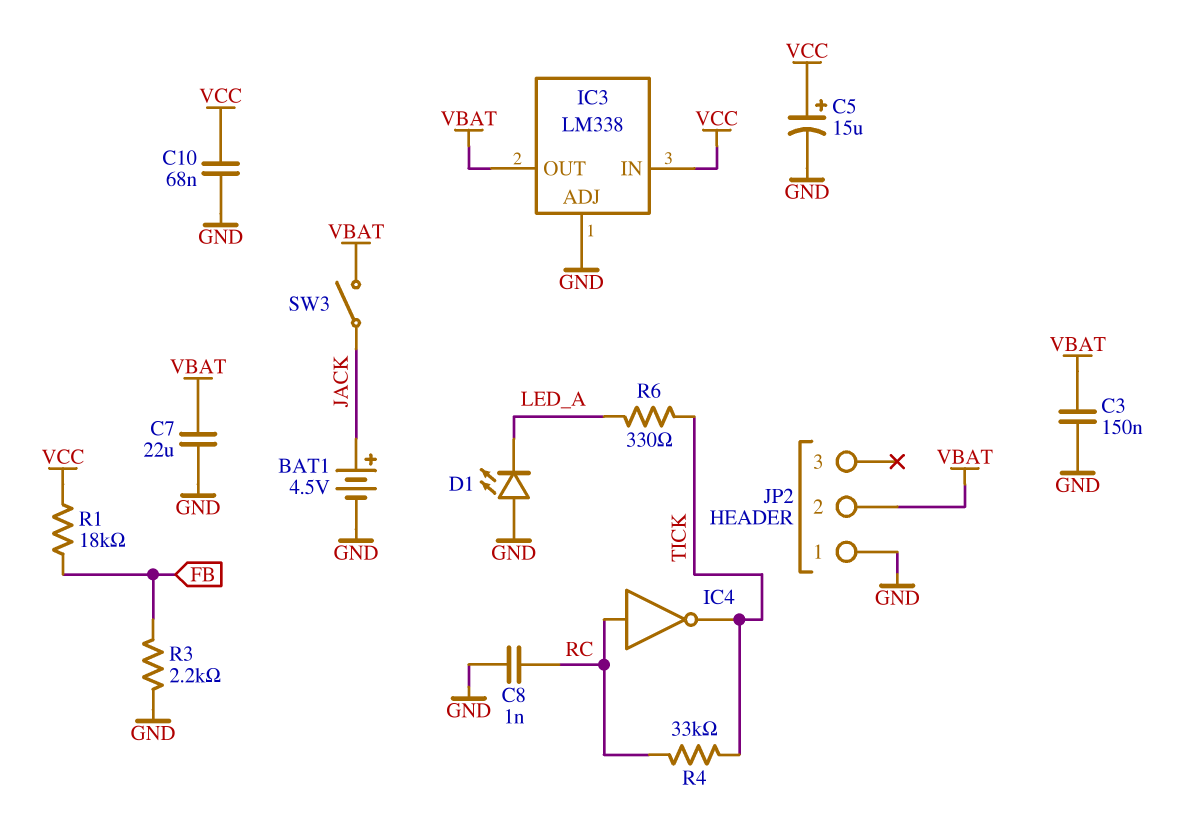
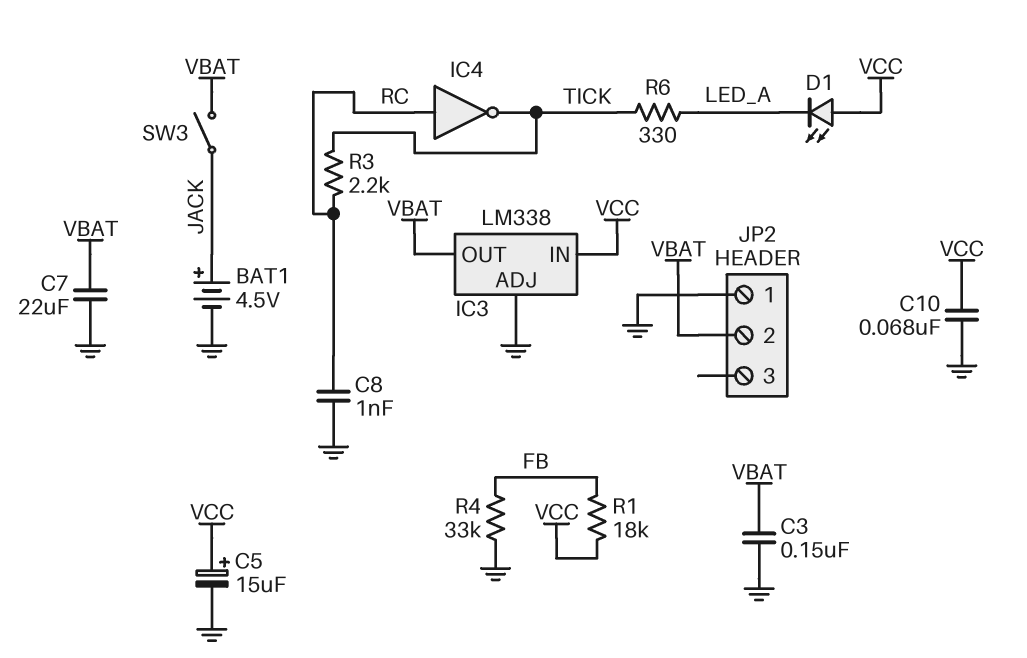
D1: LED (A GND, K LED_A) -> LED (A VCC, K LED_A)
R3: 2.2k (FB, GND) -> 2.2k (RC, TICK)
R4: 33k (RC, TICK) -> 33k (FB, GND)

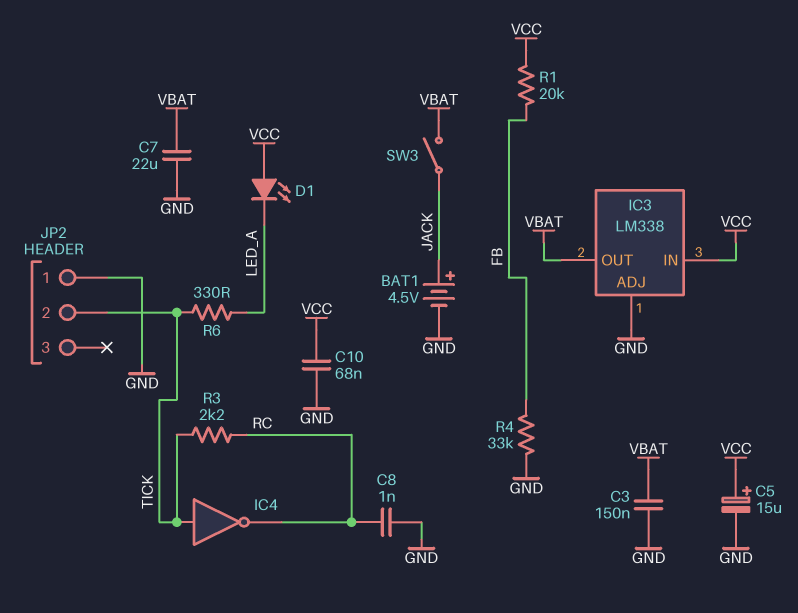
IC4: NOT (in RC, out TICK) -> NOT (in TICK, out RC)
JP2 pin 2: VBAT -> TICK
R1: 18k (FB, VCC) -> 20k (FB, VCC)

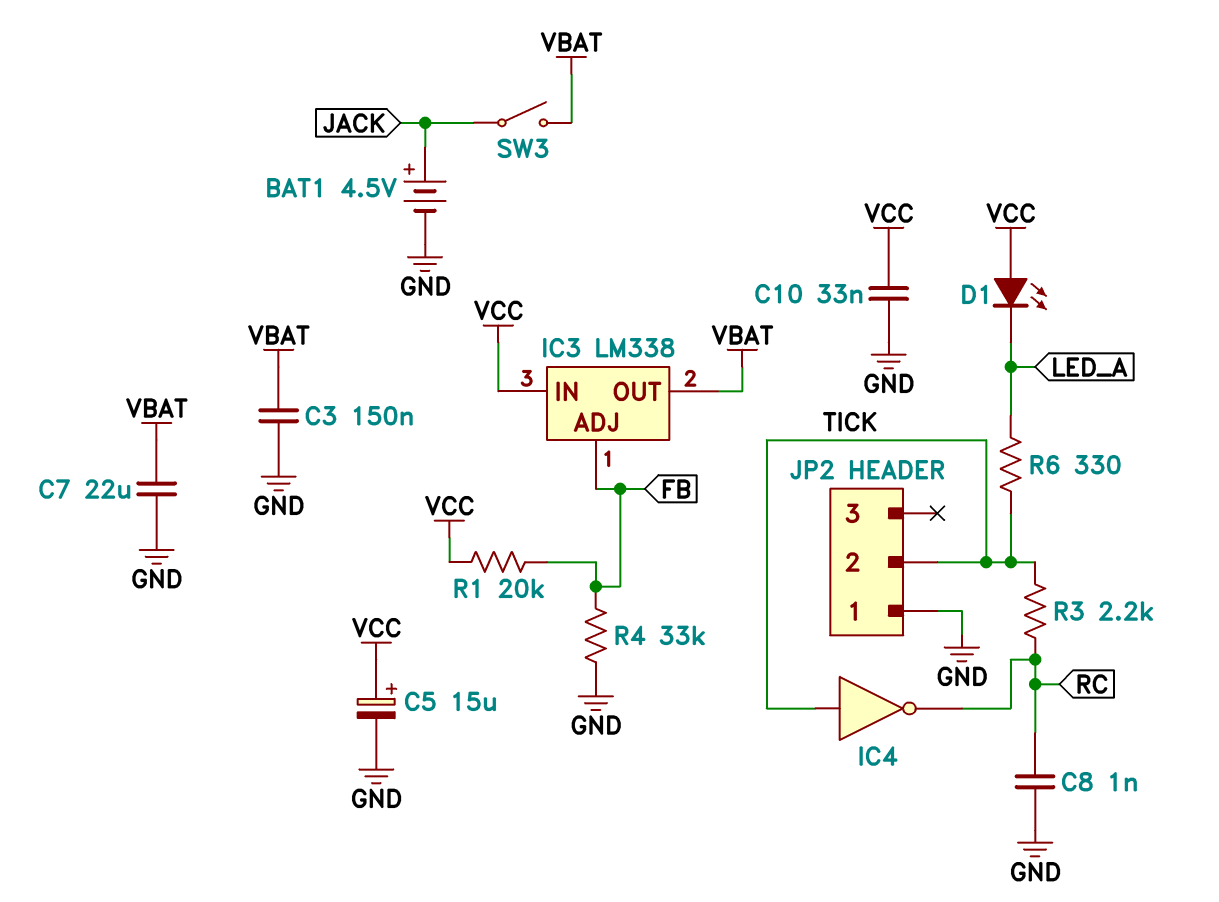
C10: 68nF (GND, VCC) -> 33nF (GND, VCC)
IC3 pin ADJ: GND -> FB

